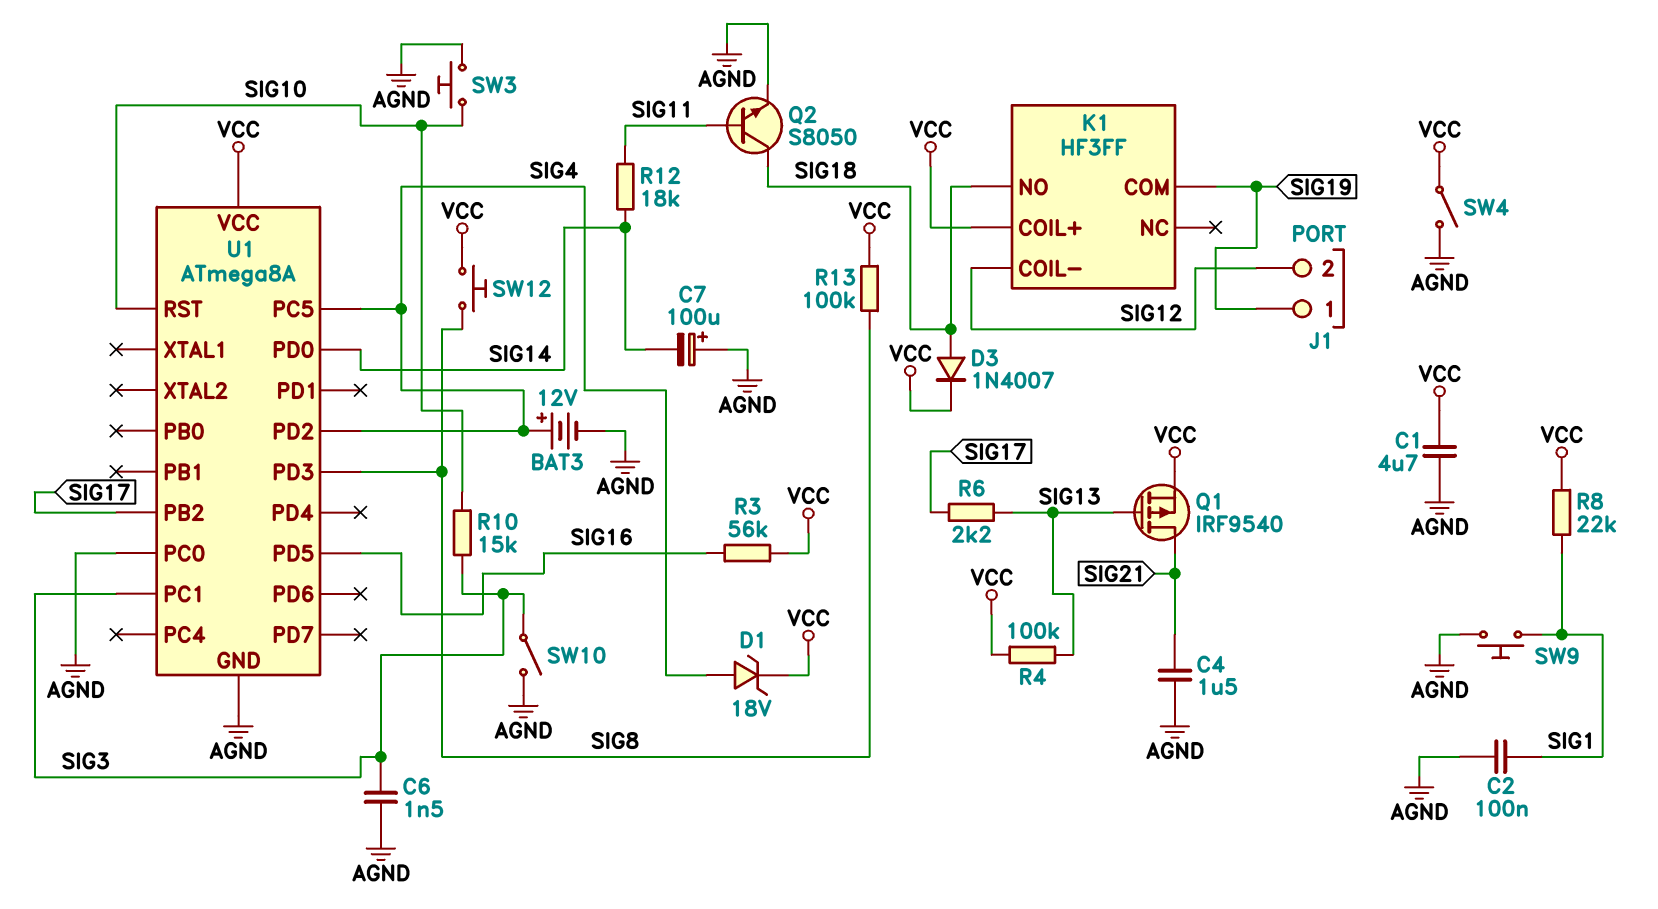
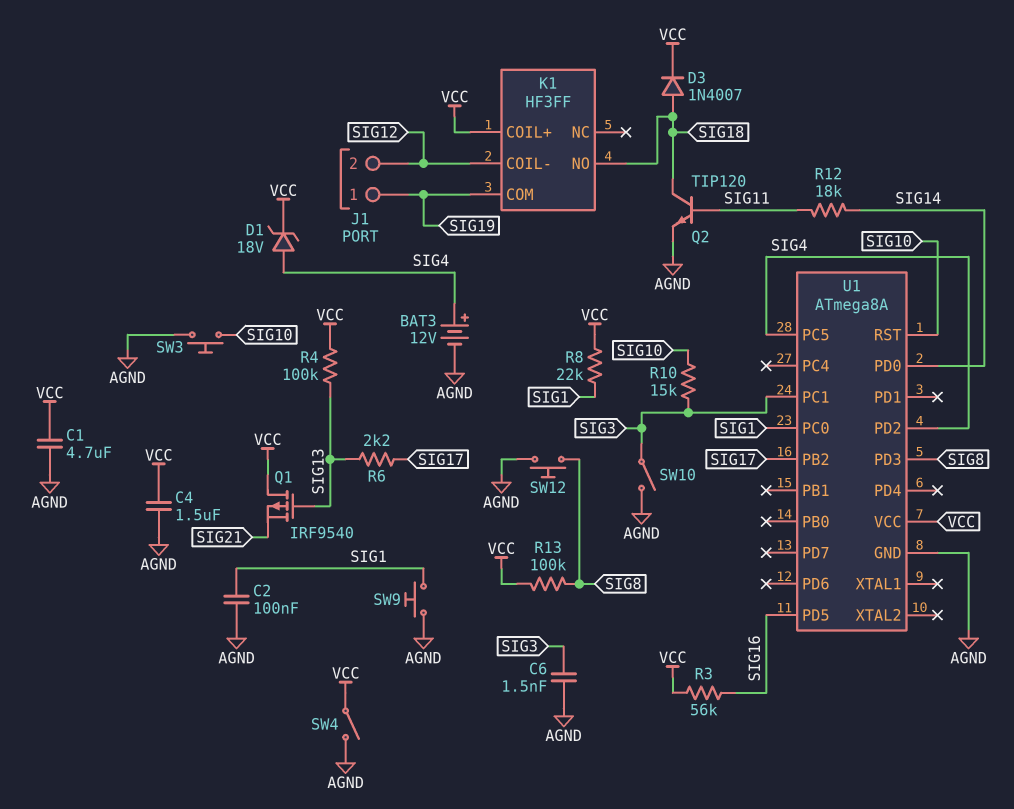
C4: 1.5uF (AGND, SIG21) -> 1.5uF (AGND, VCC)
C7: 100uF (plus AGND, minus SIG14) -> none
Q1: PMOS IRF9540 (G SIG13, D SIG21, S VCC) -> PMOS IRF9540 (G SIG13, D VCC, S SIG21)
Q2: NPN S8050 (B SIG11, C SIG18, E AGND) -> NPN TIP120 (B SIG11, C SIG18, E AGND)
SW12: button (SIG8, VCC) -> button (AGND, SIG8)
U1 pin PC0: AGND -> SIG1

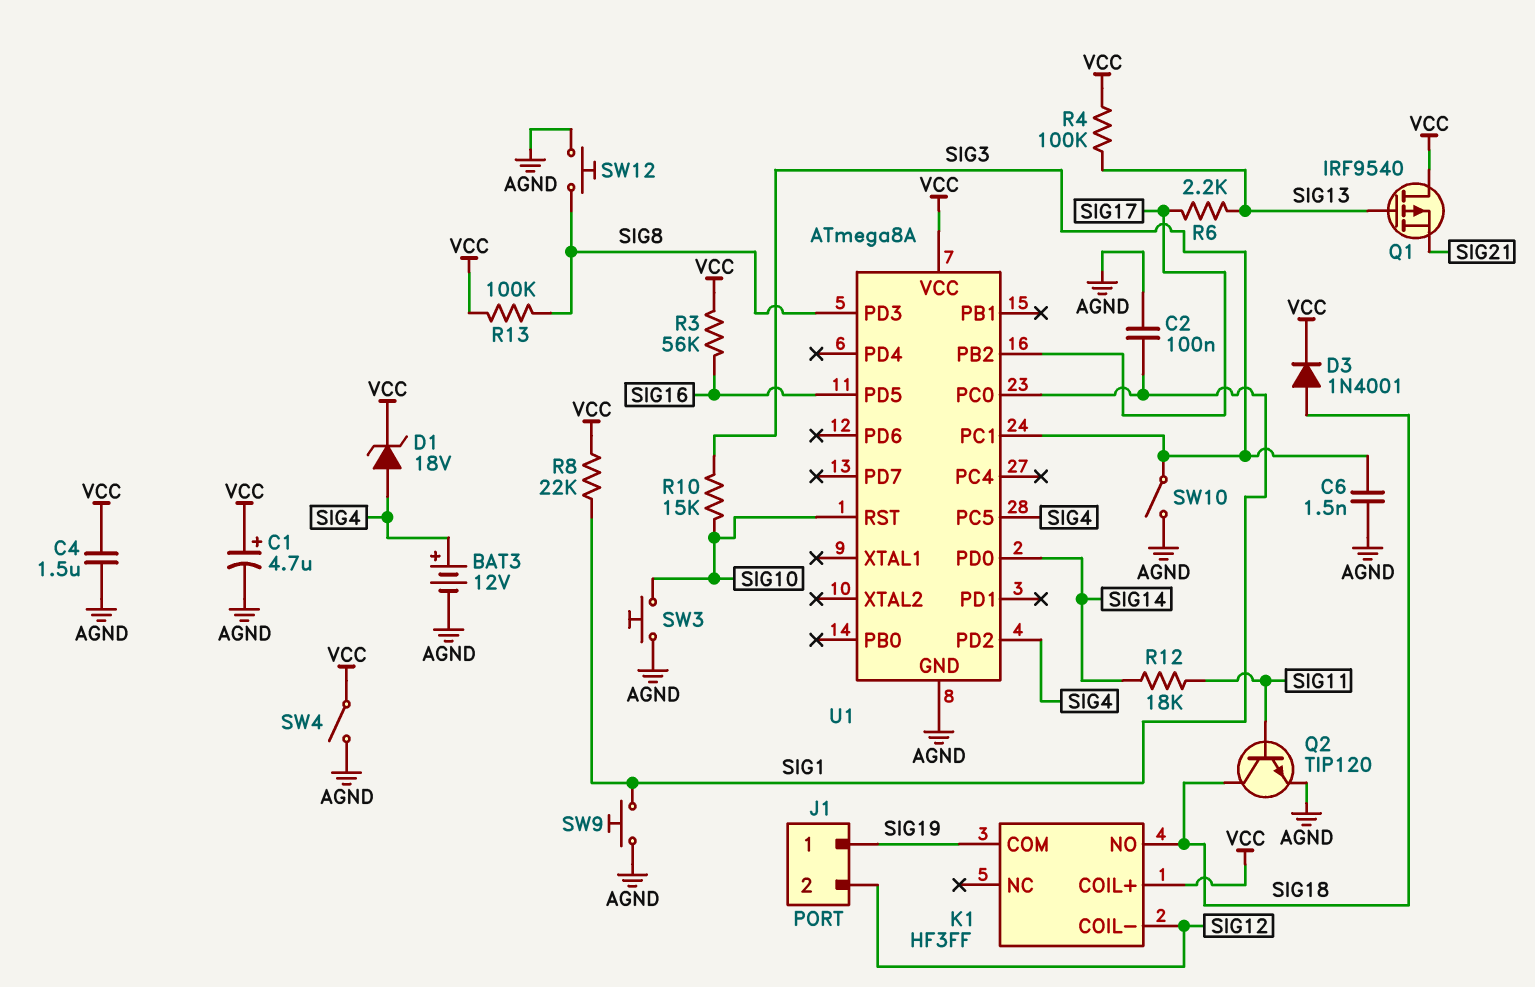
C1: 4.7uF (AGND, VCC) -> 4.7uF (plus VCC, minus AGND)
D3: diode 1N4007 (A SIG18, K VCC) -> diode 1N4001 (A SIG18, K VCC)

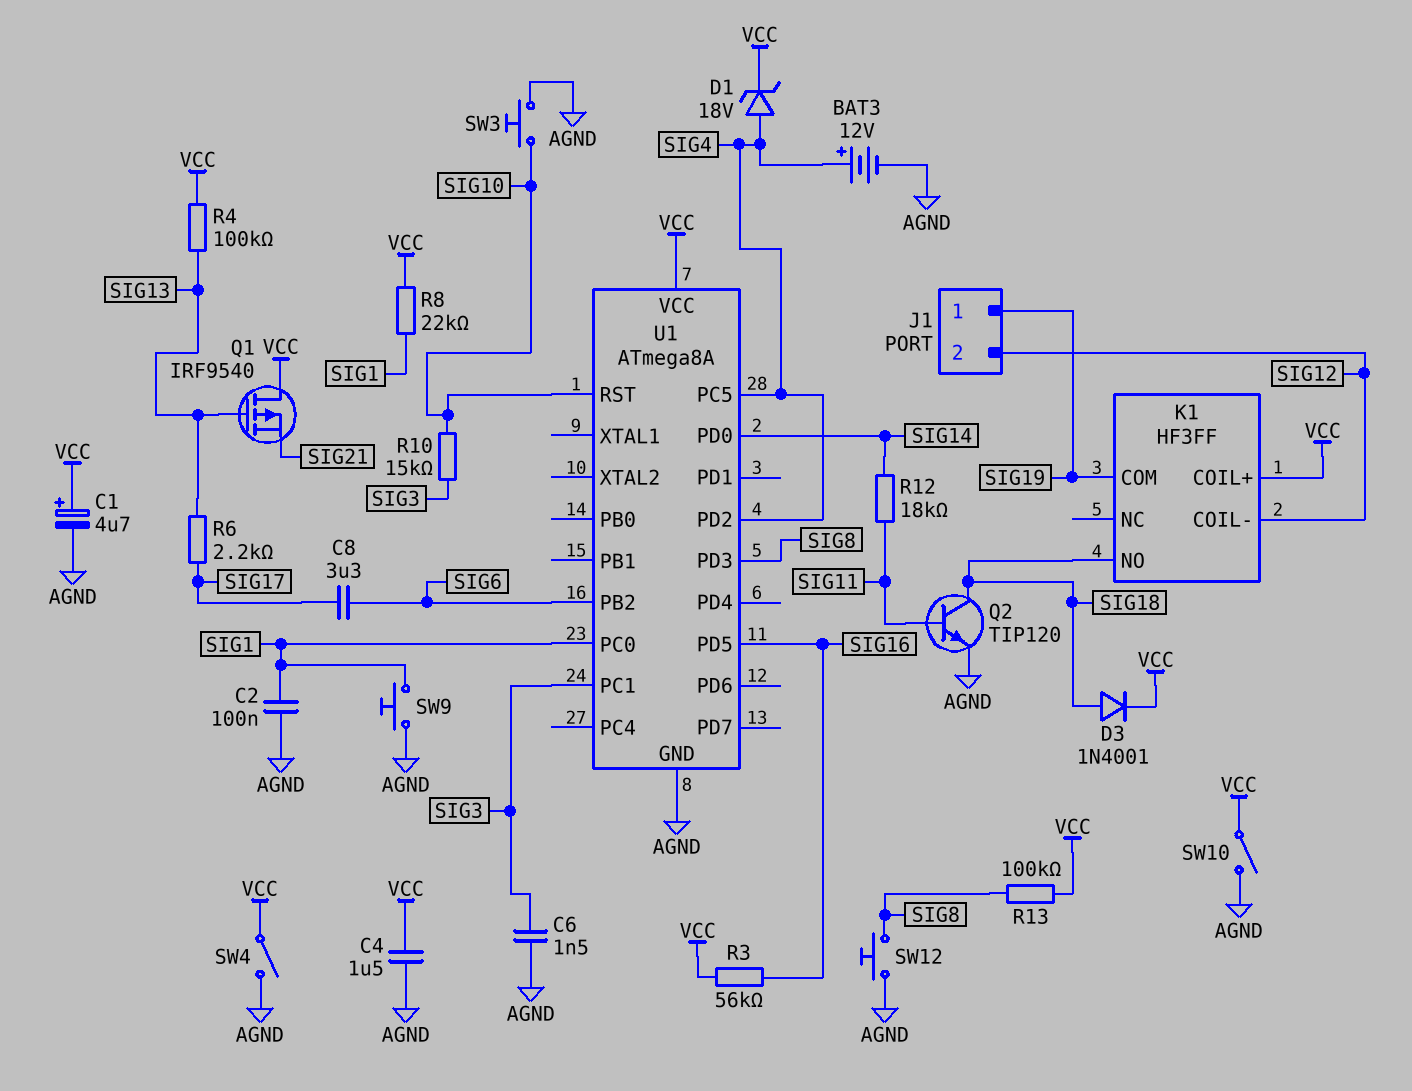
C8: none -> 3.3uF (SIG6, SIG17)
SW10: switch (AGND, SIG3) -> switch (AGND, VCC)
U1 pin PB2: SIG17 -> SIG6

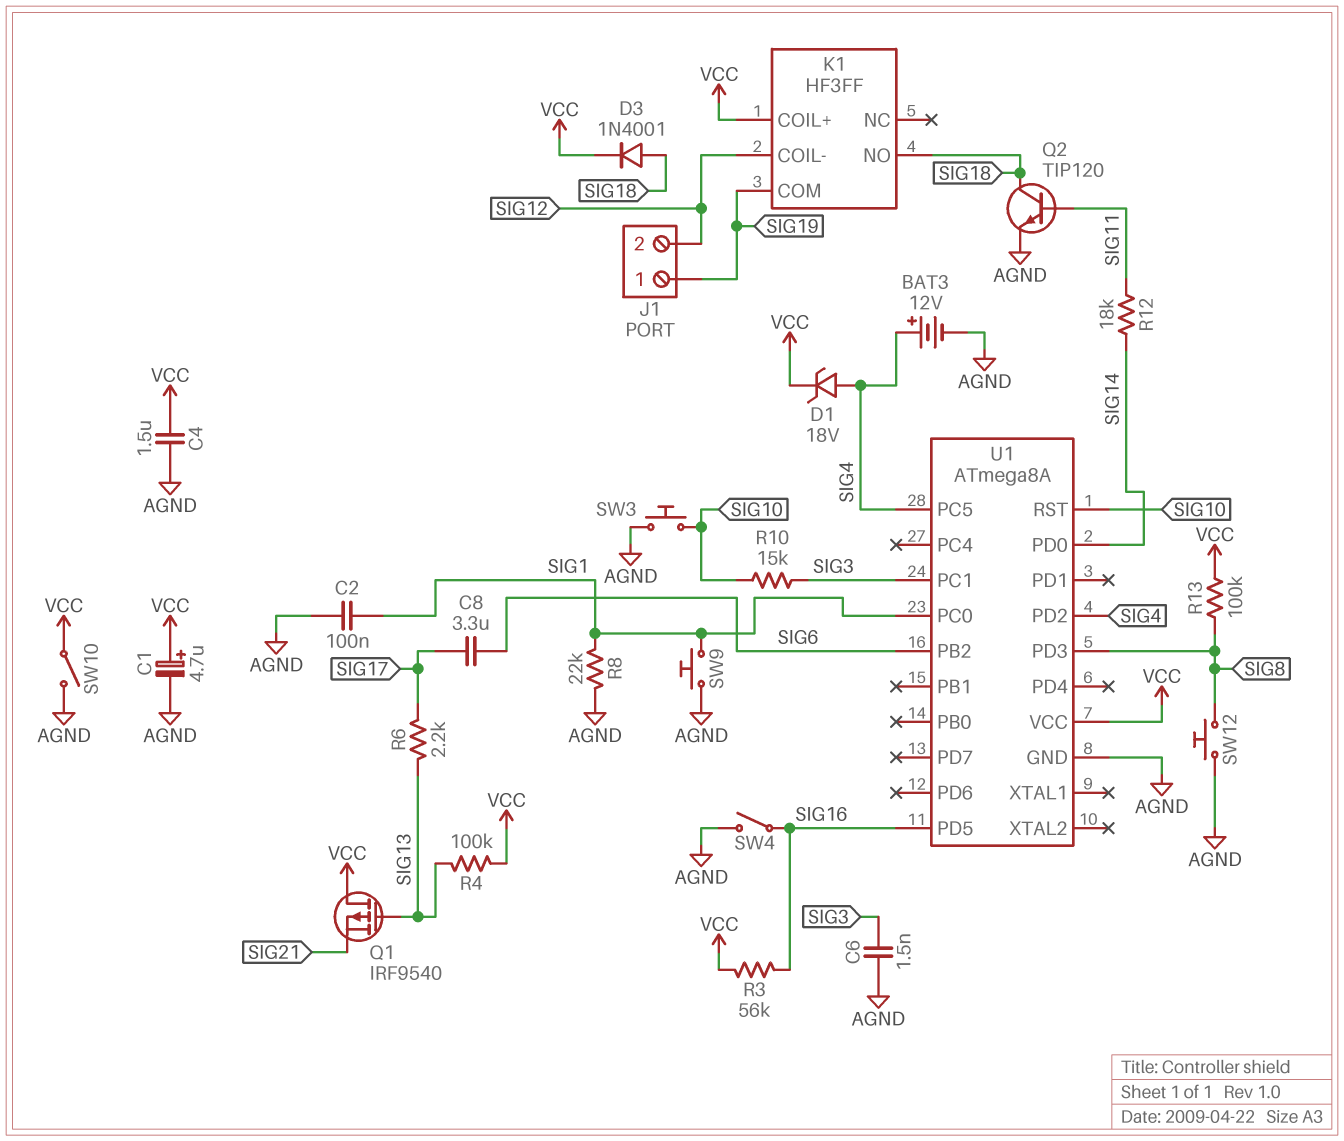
R8: 22k (SIG1, VCC) -> 22k (AGND, SIG1)
SW4: switch (AGND, VCC) -> switch (AGND, SIG16)

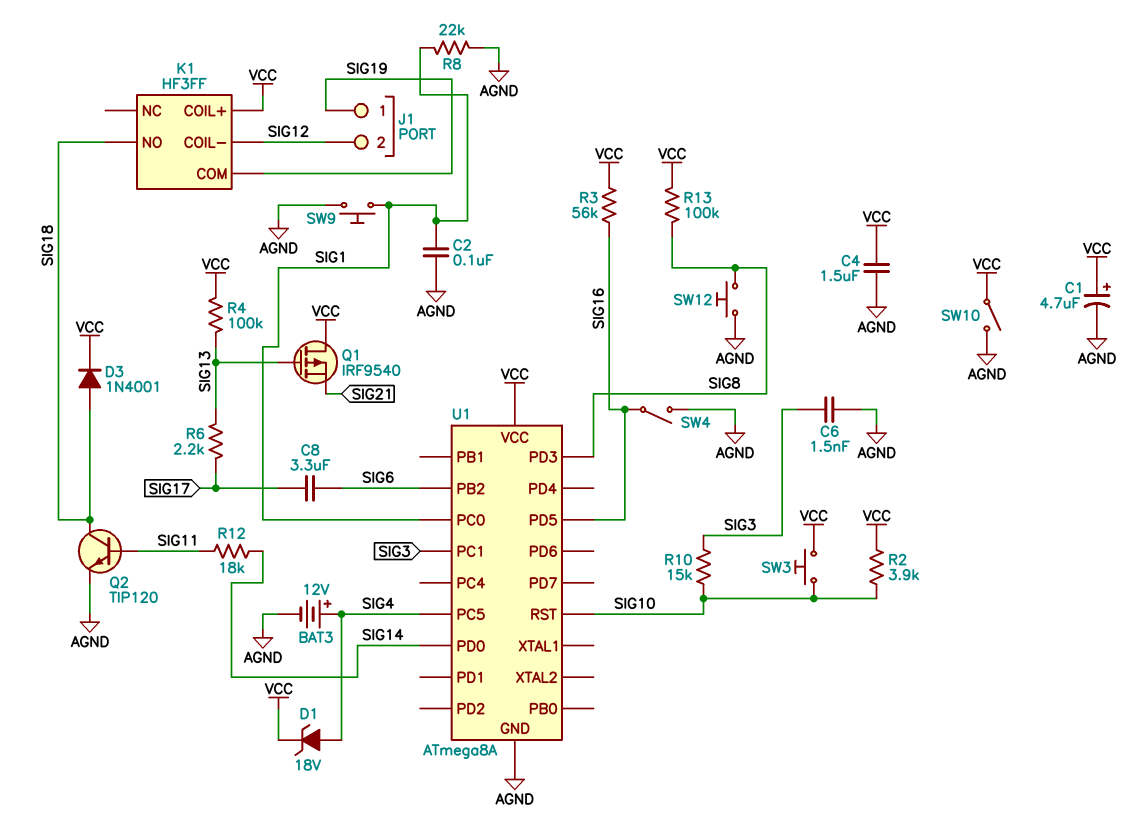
R2: none -> 3.9k (SIG10, VCC)
SW3: button (AGND, SIG10) -> button (SIG10, VCC)
U1 pin PD2: SIG4 -> none

